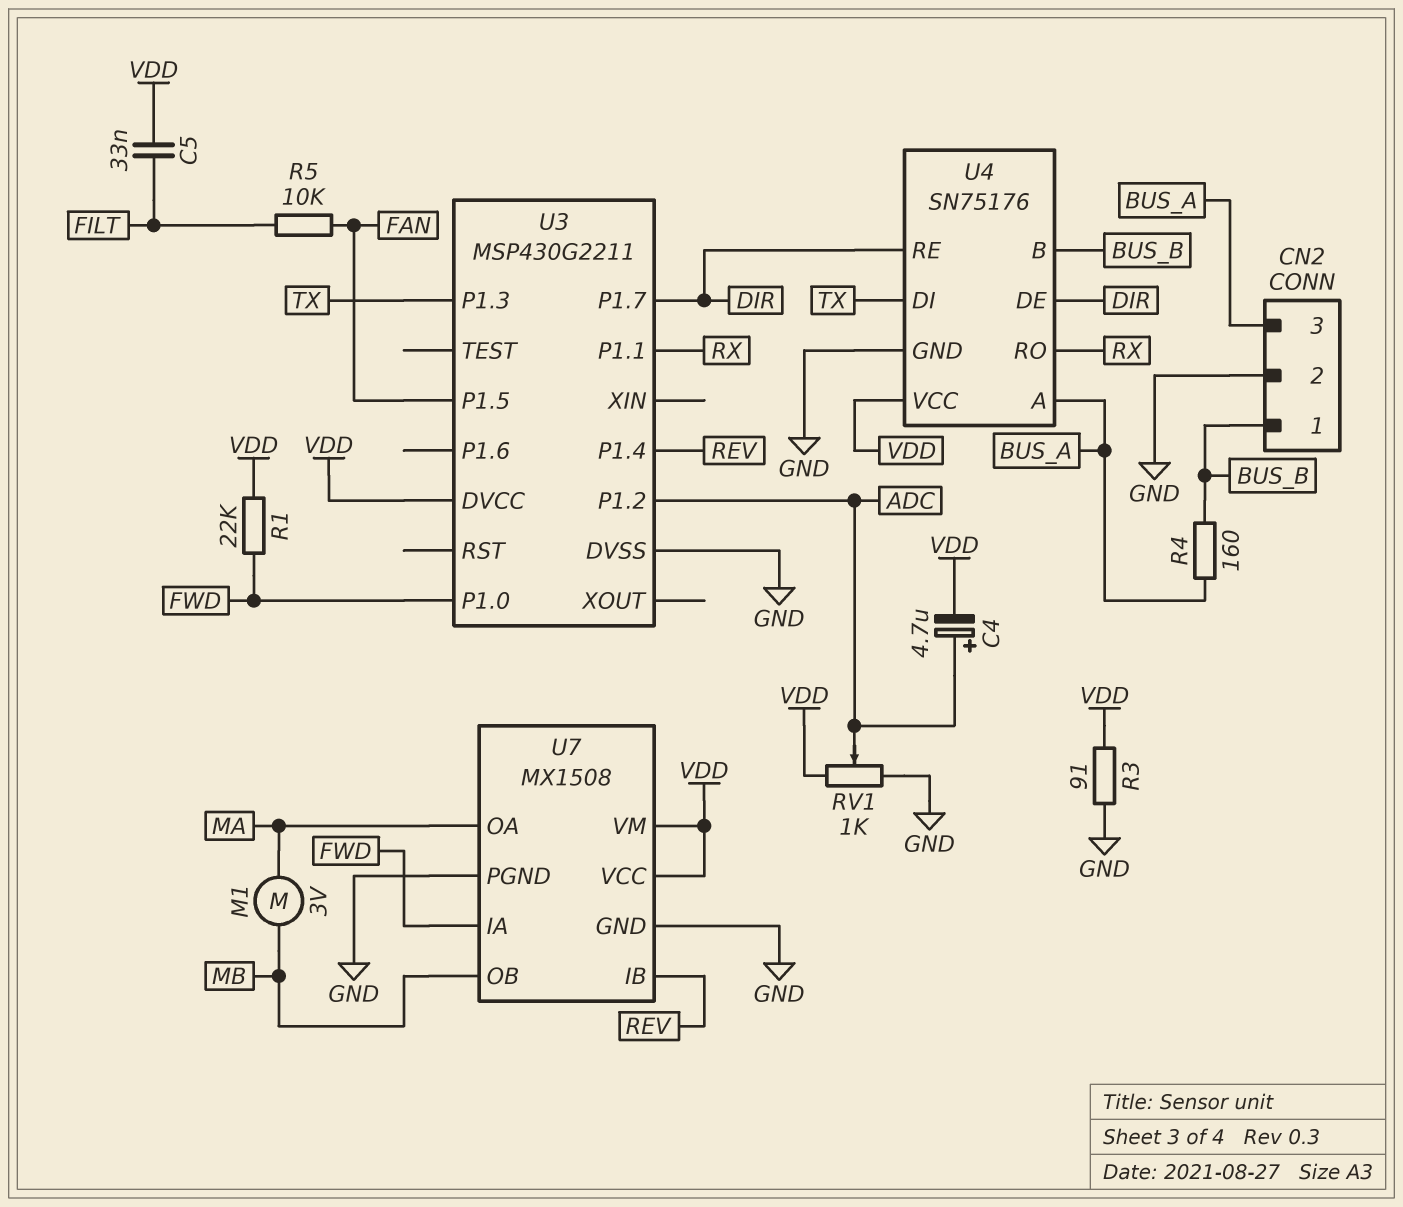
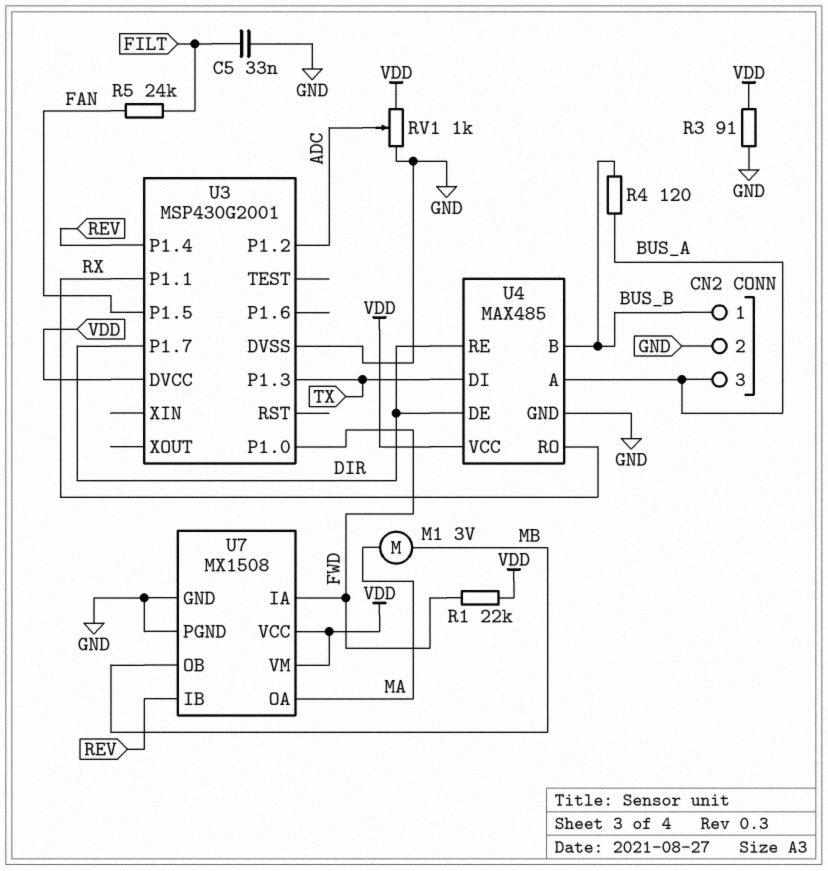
C4: 4.7uF (plus ADC, minus VDD) -> none
C5: 33nF (FILT, VDD) -> 33nF (FILT, GND)
R4: 160 (BUS_A, BUS_B) -> 120 (BUS_A, BUS_B)
R5: 10k (FAN, FILT) -> 24k (FAN, FILT)
U3: MSP430G2211 -> MSP430G2001
U4: SN75176 -> MAX485

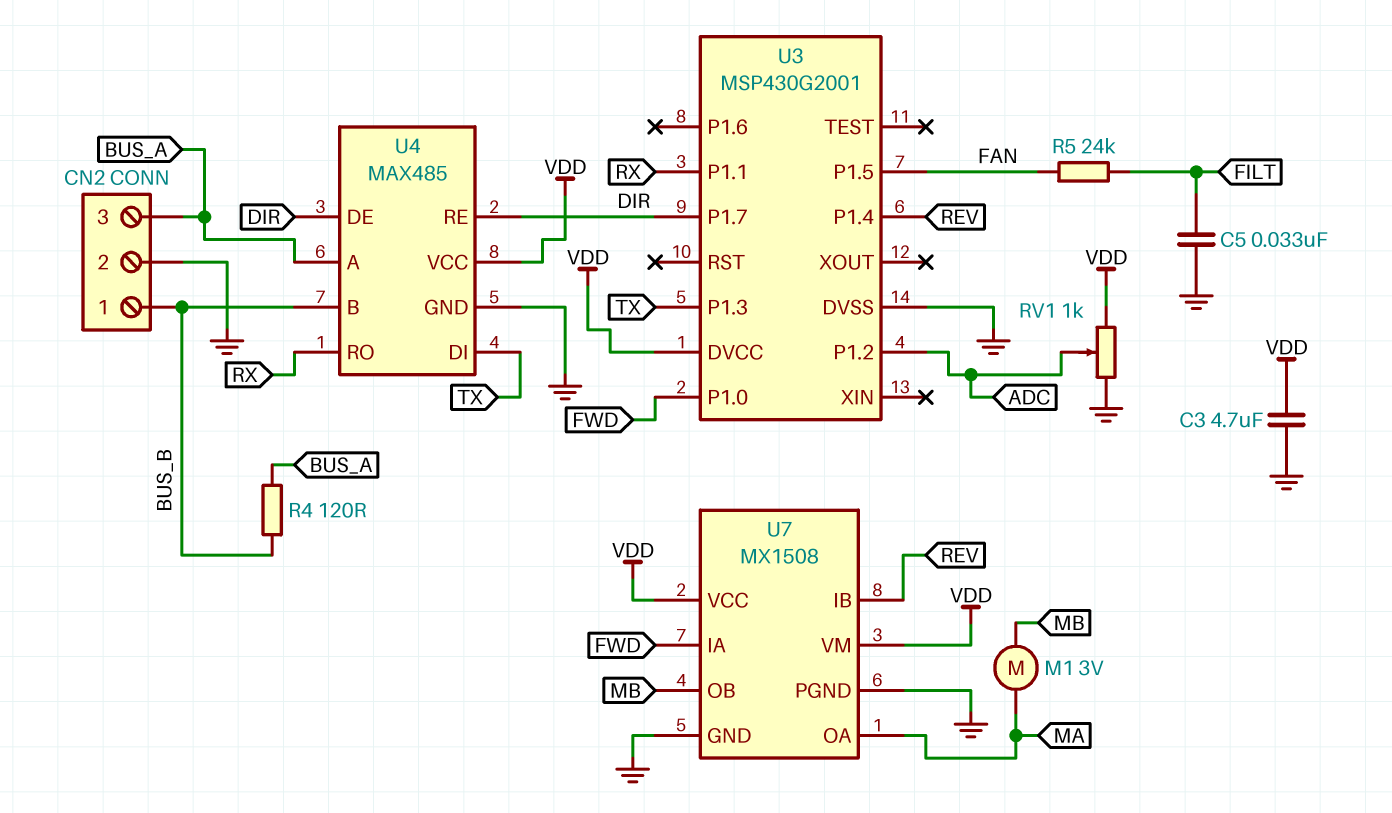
C3: none -> 4.7uF (GND, VDD)
R1: 22k (FWD, VDD) -> none
R3: 91 (GND, VDD) -> none

